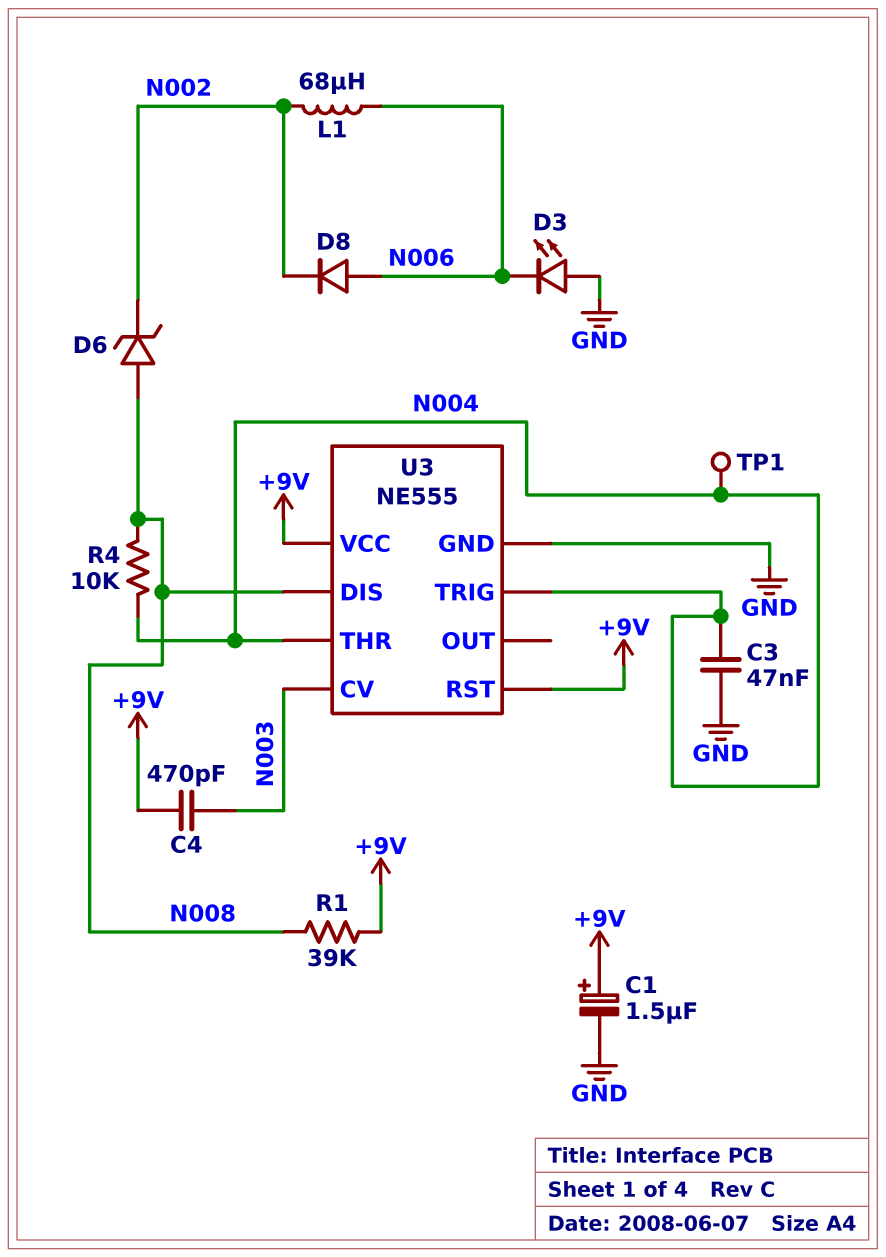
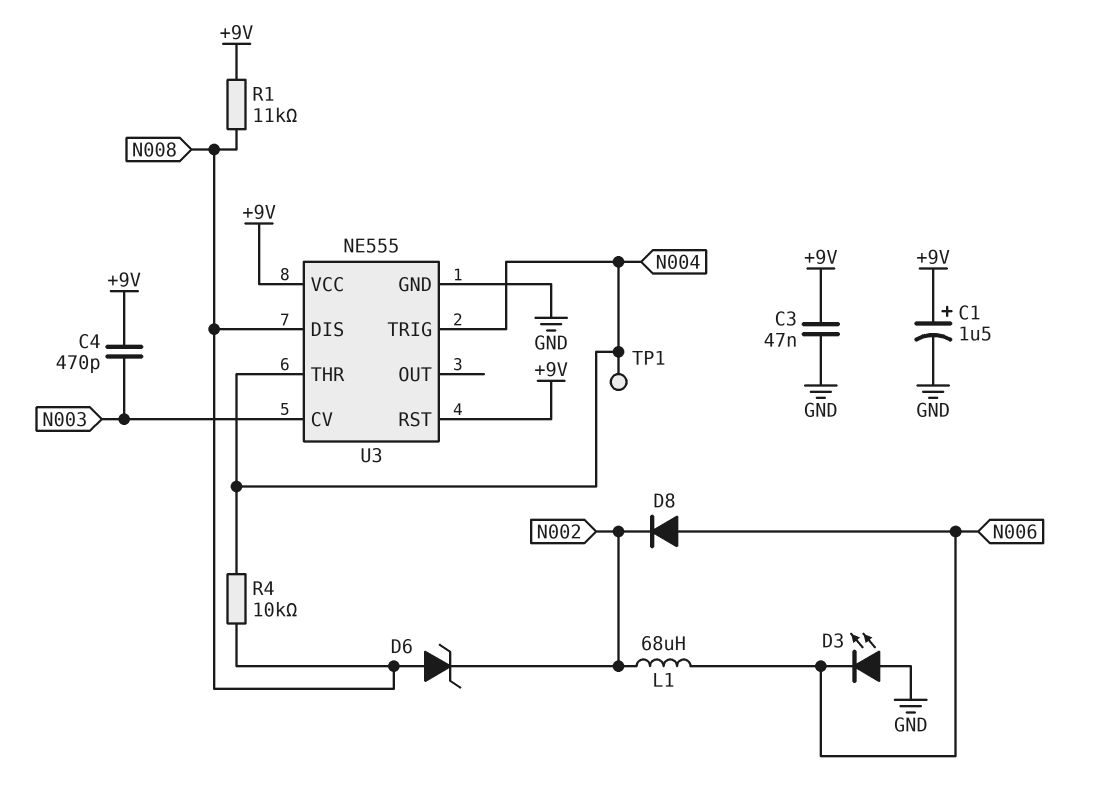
C3: 47nF (GND, N004) -> 47nF (+9V, GND)
R1: 39k (+9V, N008) -> 11k (+9V, N008)

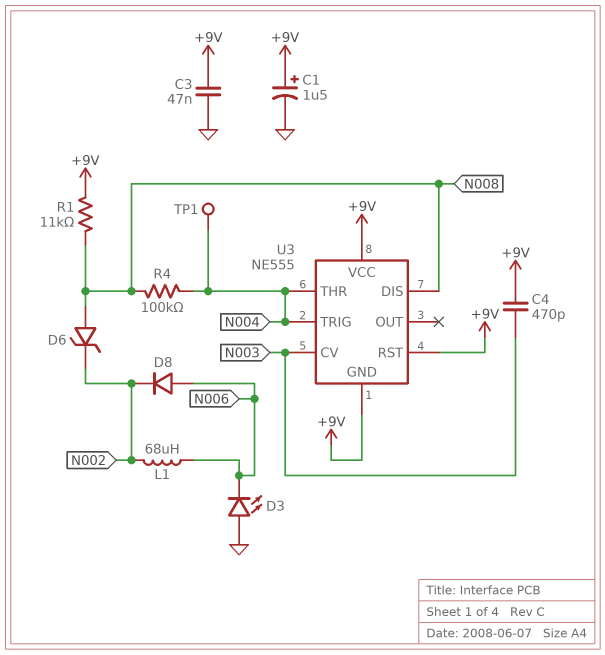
R4: 10k (N004, N008) -> 100k (N004, N008)
U3 pin GND: GND -> +9V

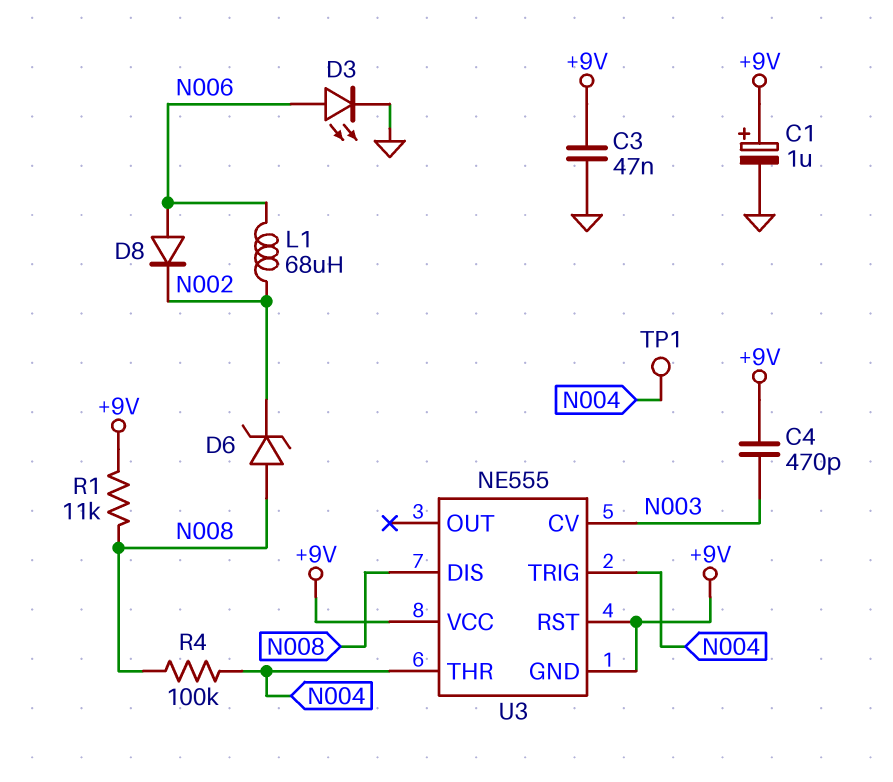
C1: 1.5uF (plus +9V, minus GND) -> 1uF (plus +9V, minus GND)
D3: LED (A GND, K N006) -> LED (A N006, K GND)

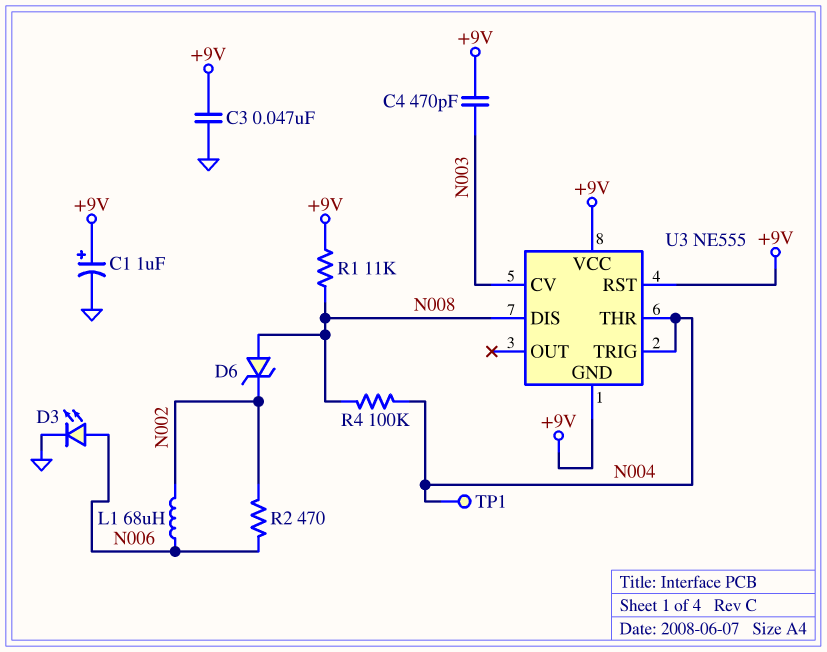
D8: diode (A N006, K N002) -> none
R2: none -> 470 (N002, N006)

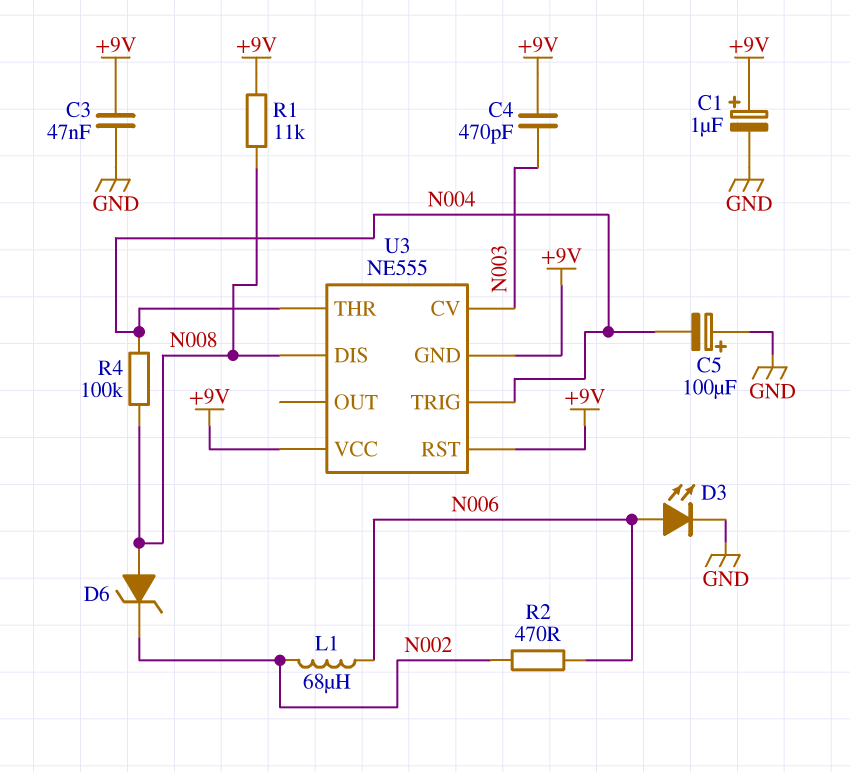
C5: none -> 100uF (plus GND, minus N004)
TP1: test point (N004) -> none

